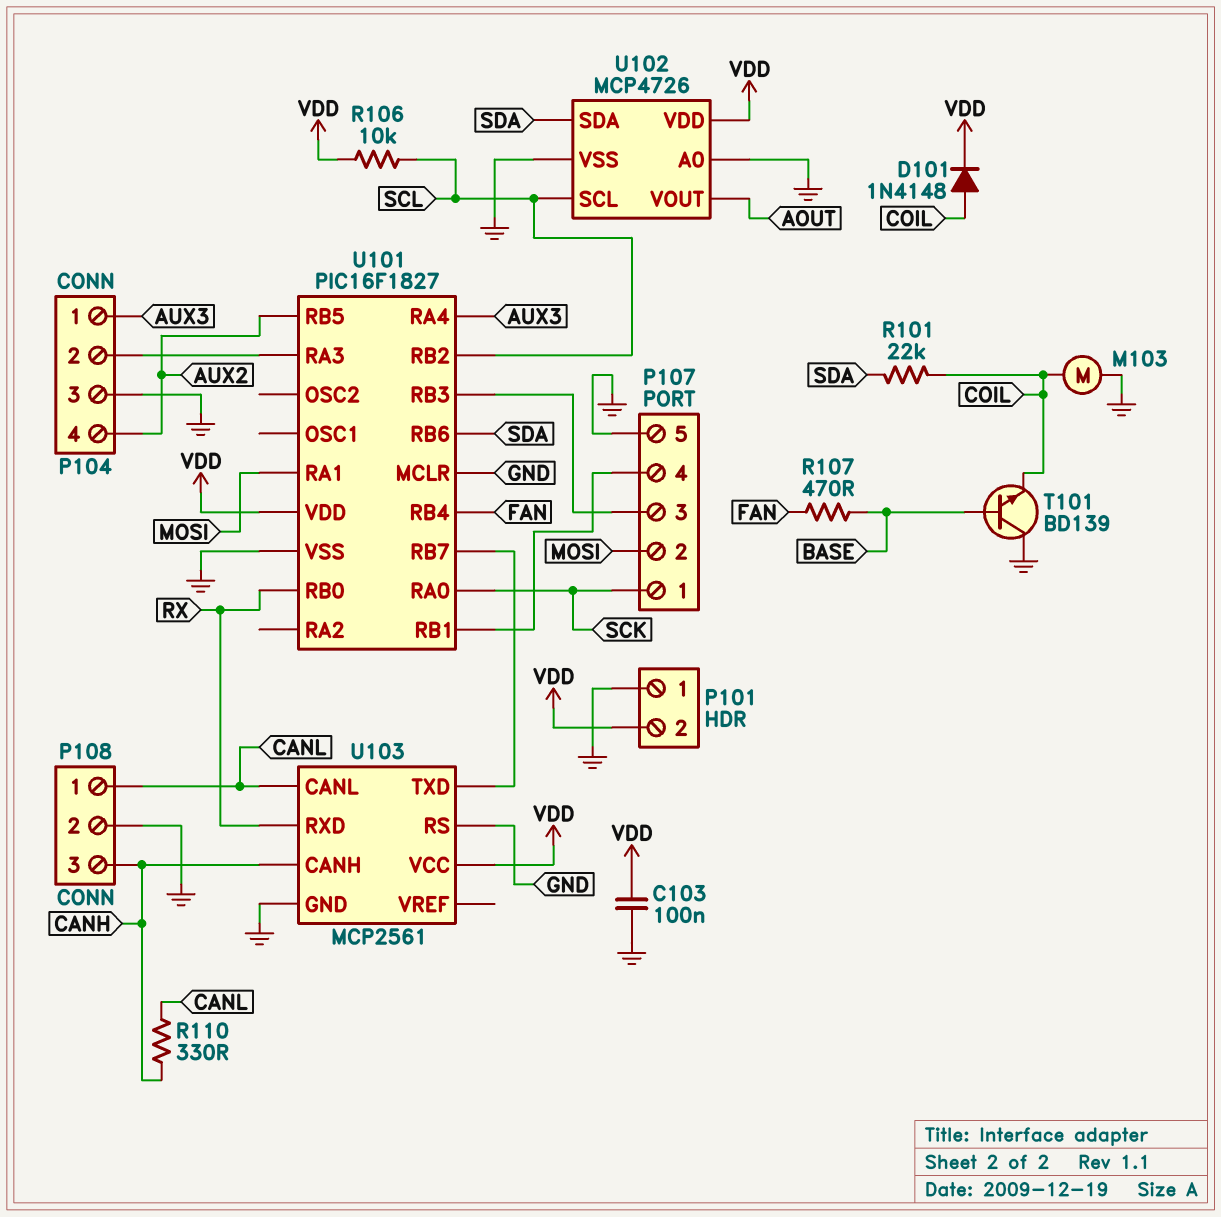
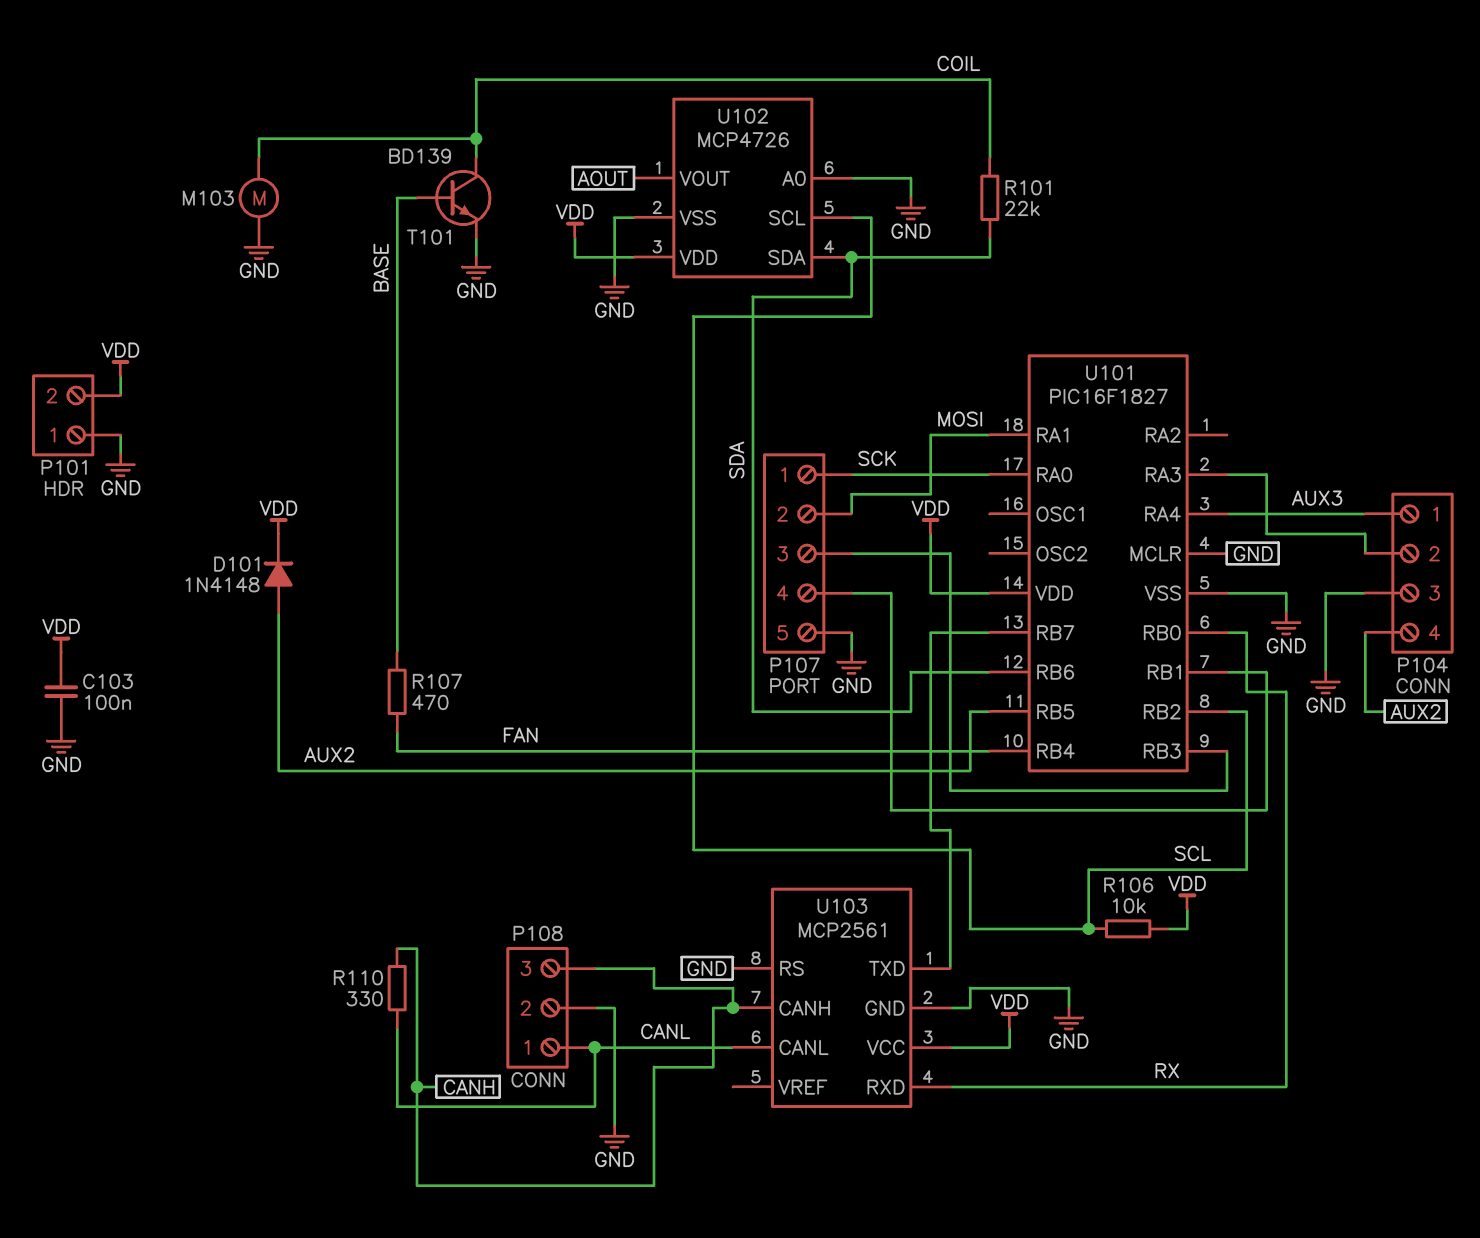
D101: diode 1N4148 (A COIL, K VDD) -> diode 1N4148 (A AUX2, K VDD)
T101: NPN BD139 (B BASE, C GND, E COIL) -> NPN BD139 (B BASE, C COIL, E GND)

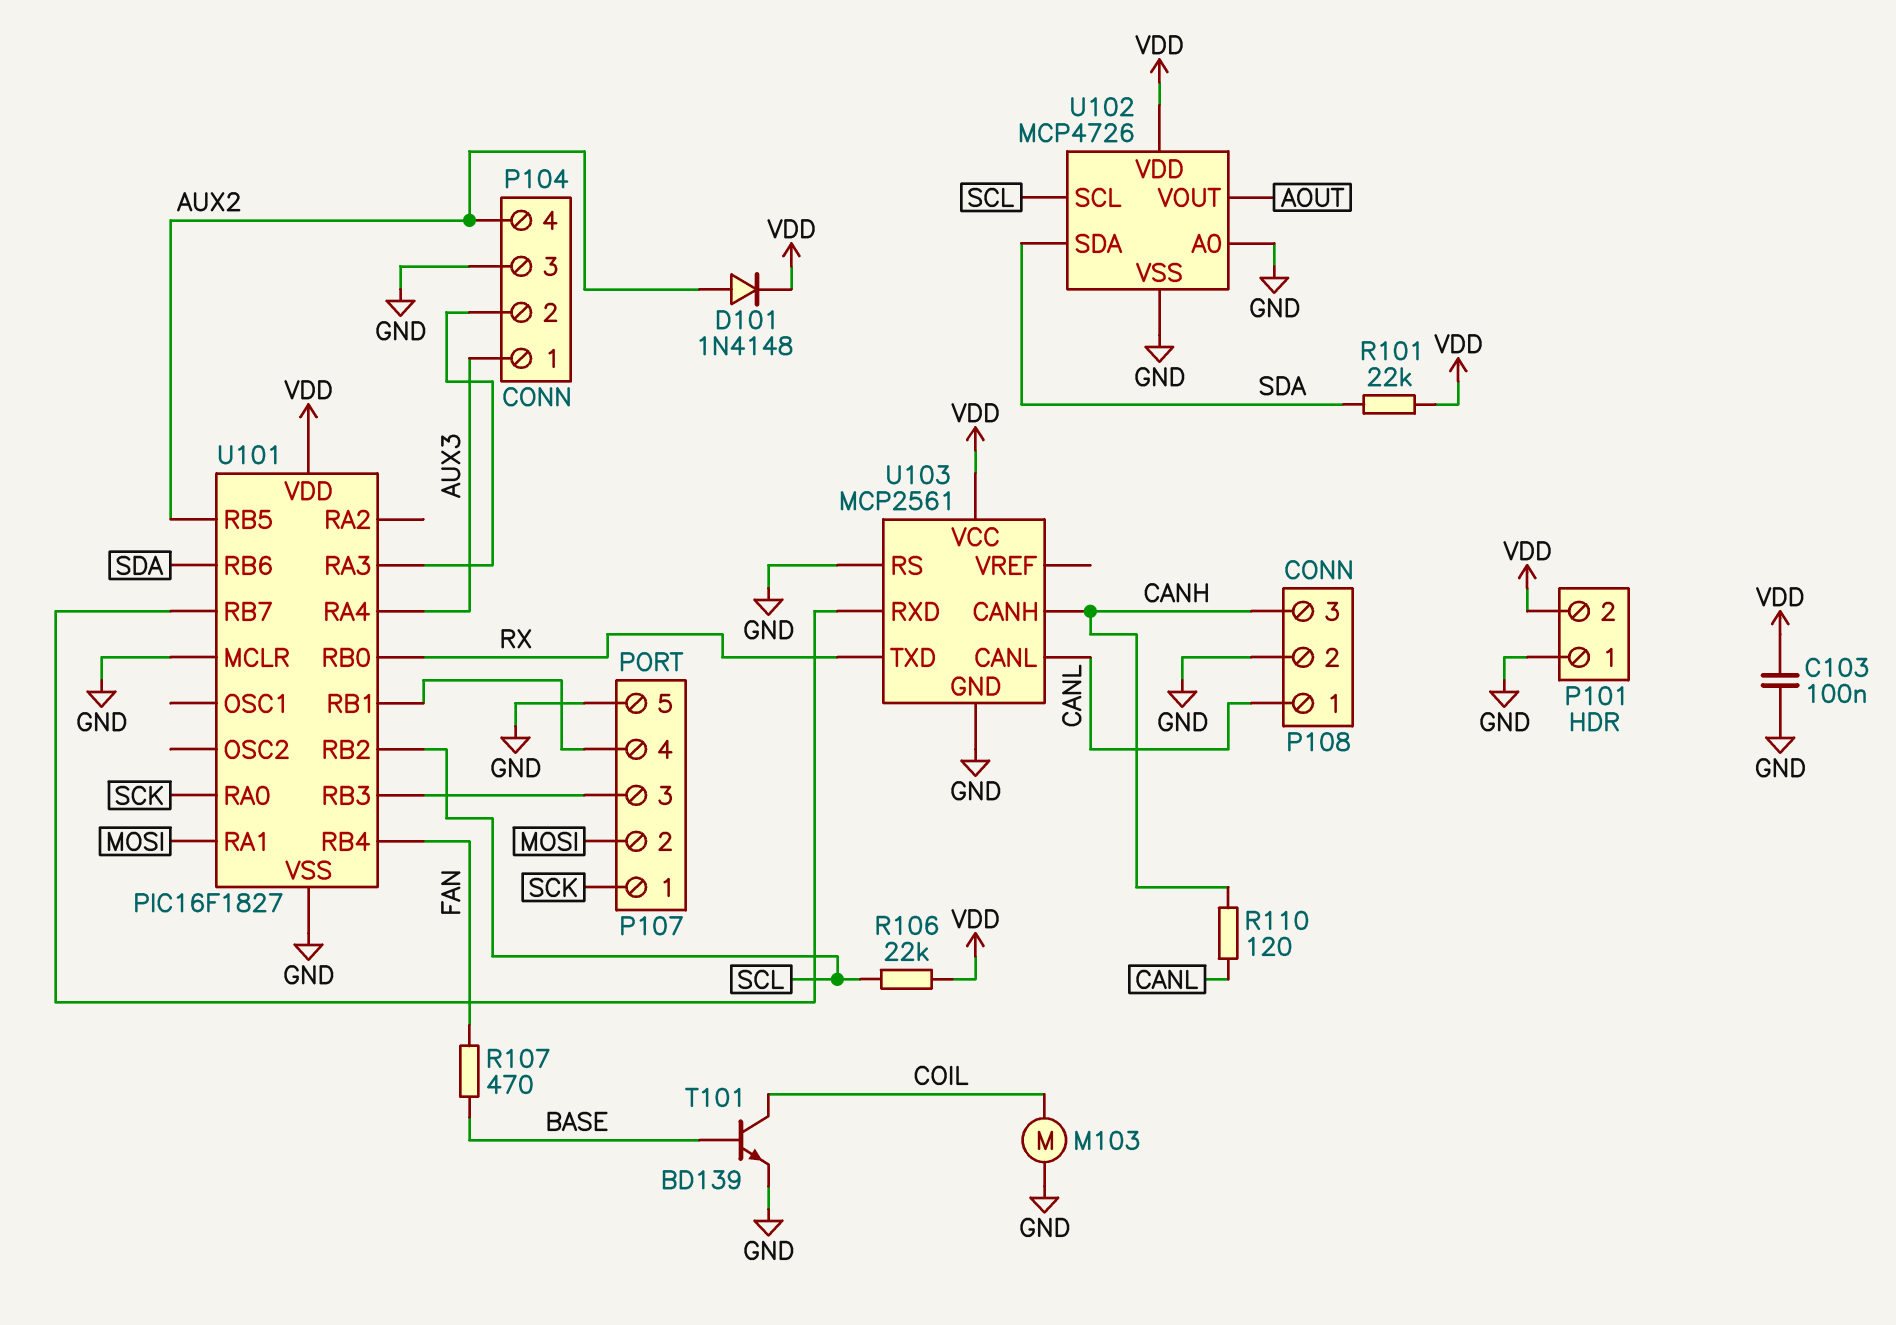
R101: 22k (COIL, SDA) -> 22k (SDA, VDD)
R106: 10k (SCL, VDD) -> 22k (SCL, VDD)
R110: 330 (CANH, CANL) -> 120 (CANH, CANL)
U103 pin RXD: RX -> U101/RB7
U103 pin TXD: U101/RB7 -> RX

